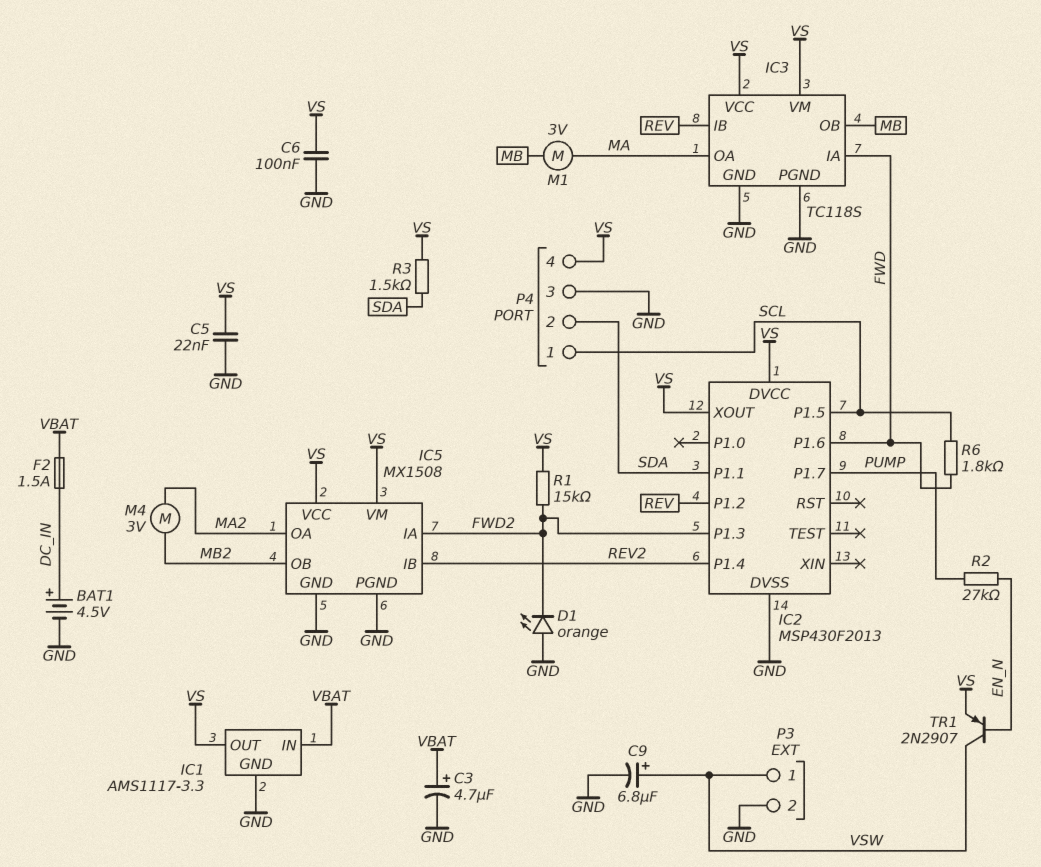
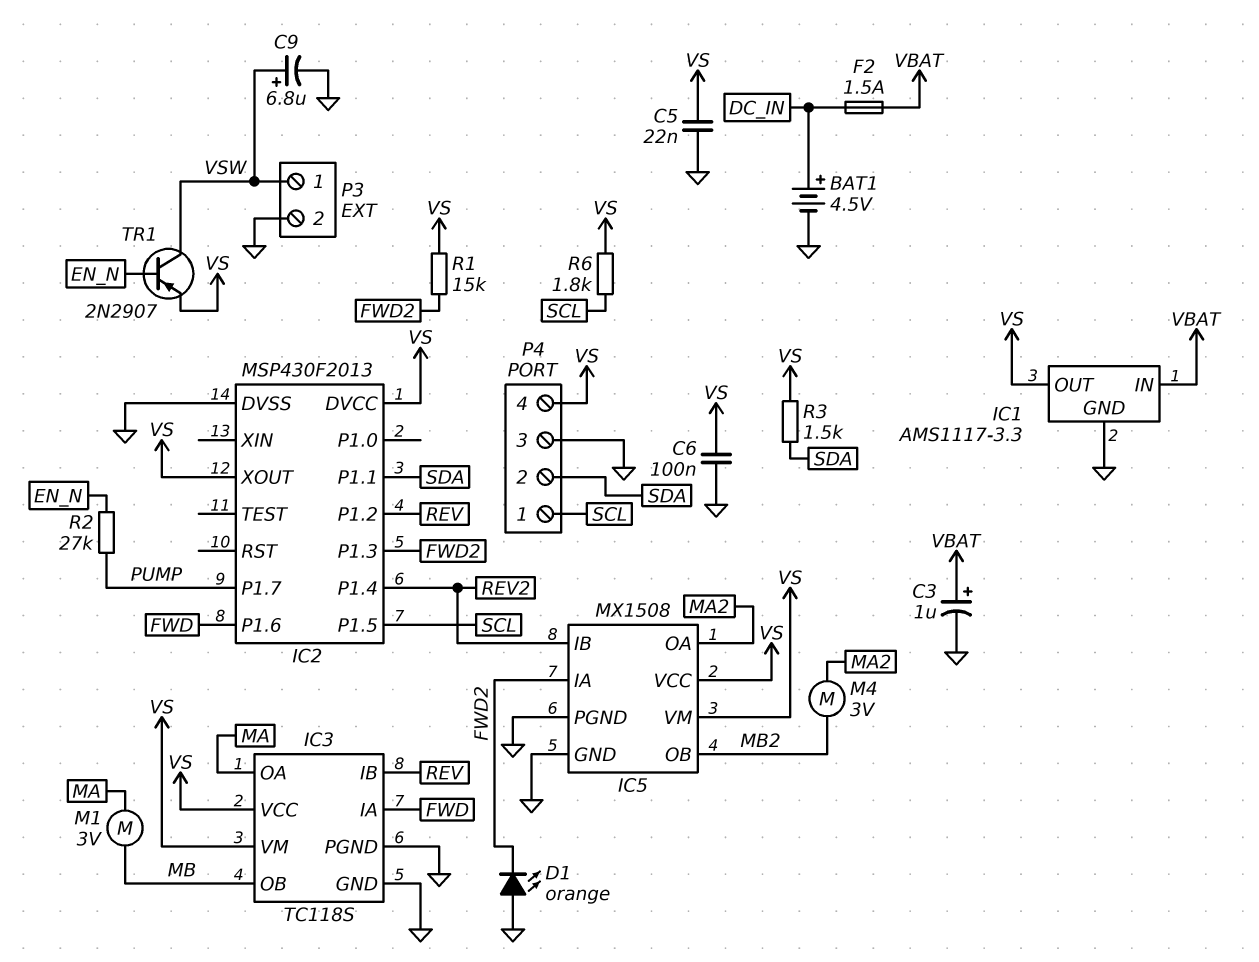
C3: 4.7uF (plus VBAT, minus GND) -> 1uF (plus VBAT, minus GND)
R6: 1.8k (FWD, SCL) -> 1.8k (SCL, VS)

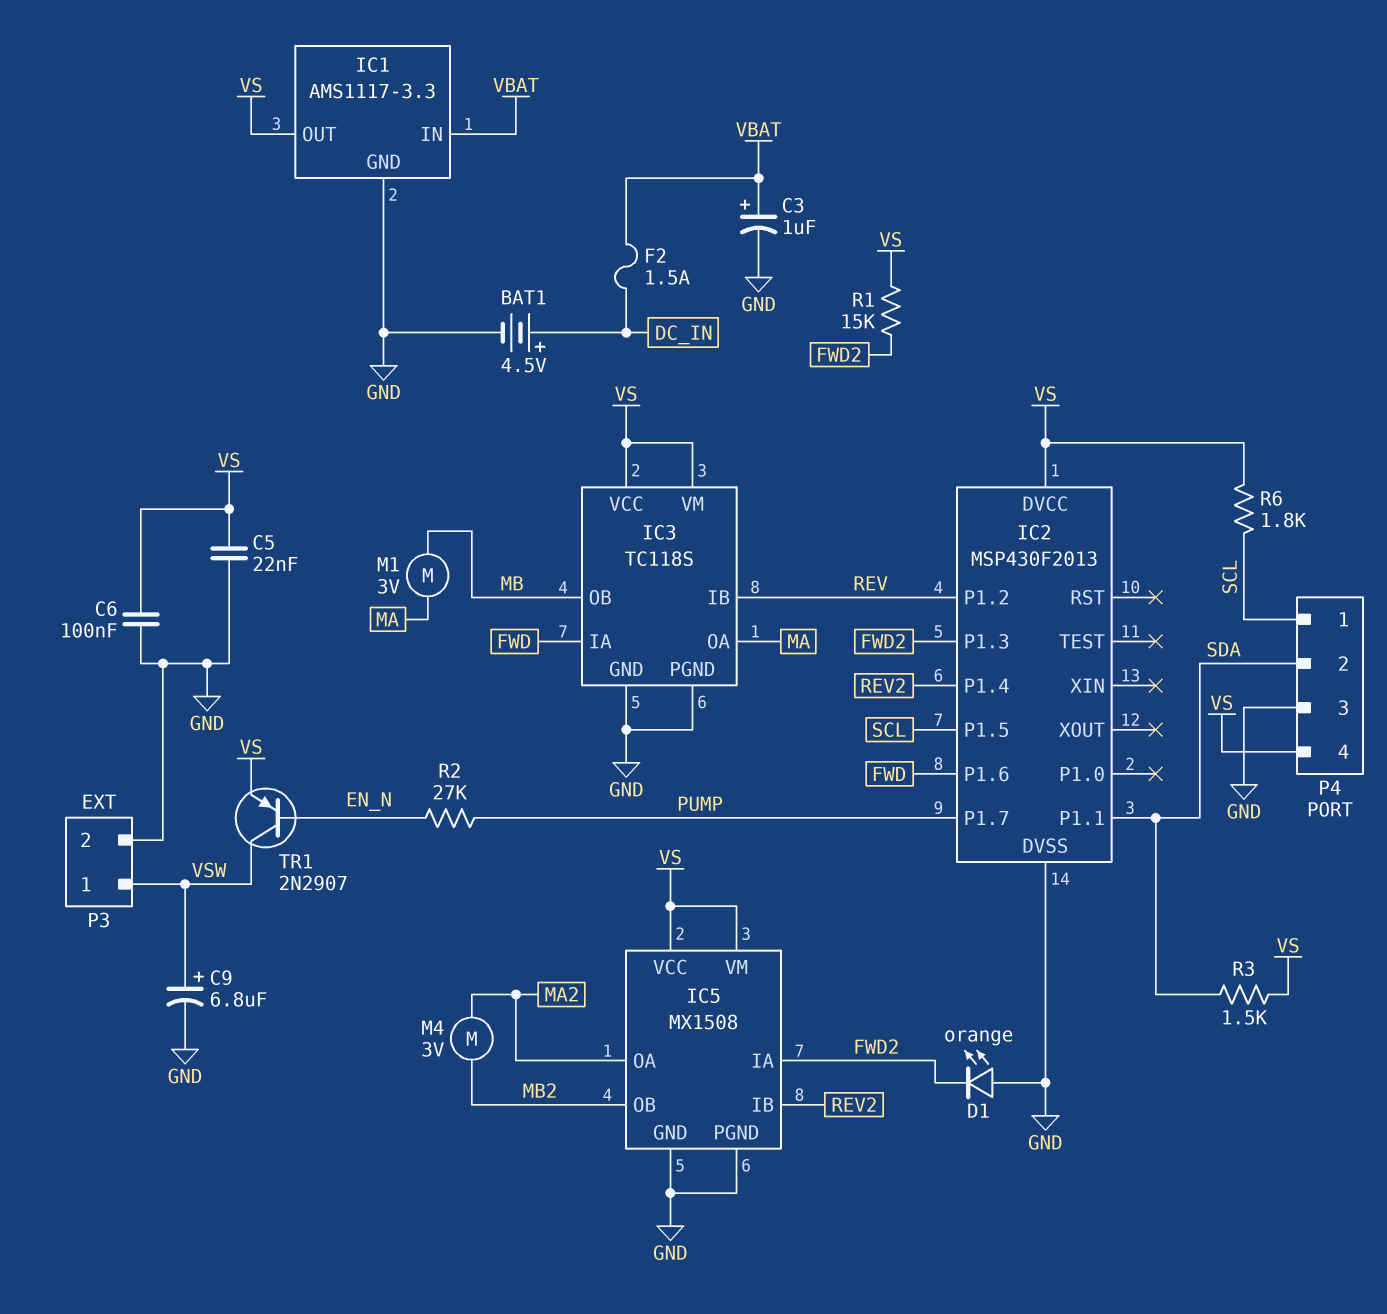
IC2 pin XOUT: VS -> none

